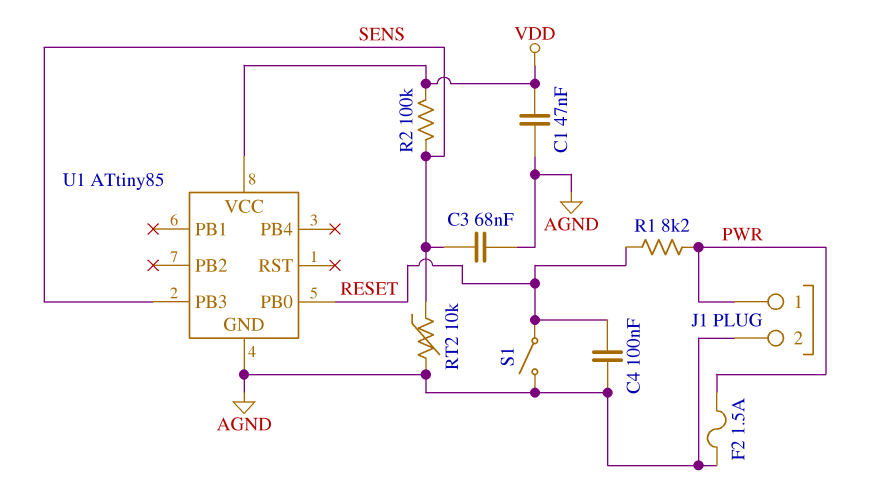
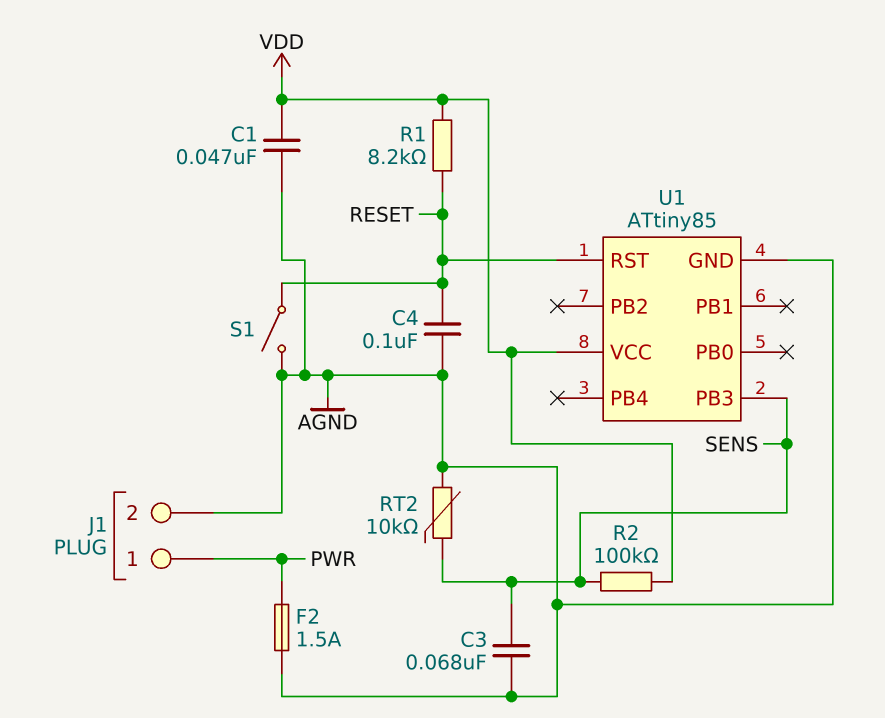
R1: 8.2k (PWR, RESET) -> 8.2k (RESET, VDD)
U1 pin PB0: RESET -> none
U1 pin RST: none -> RESET

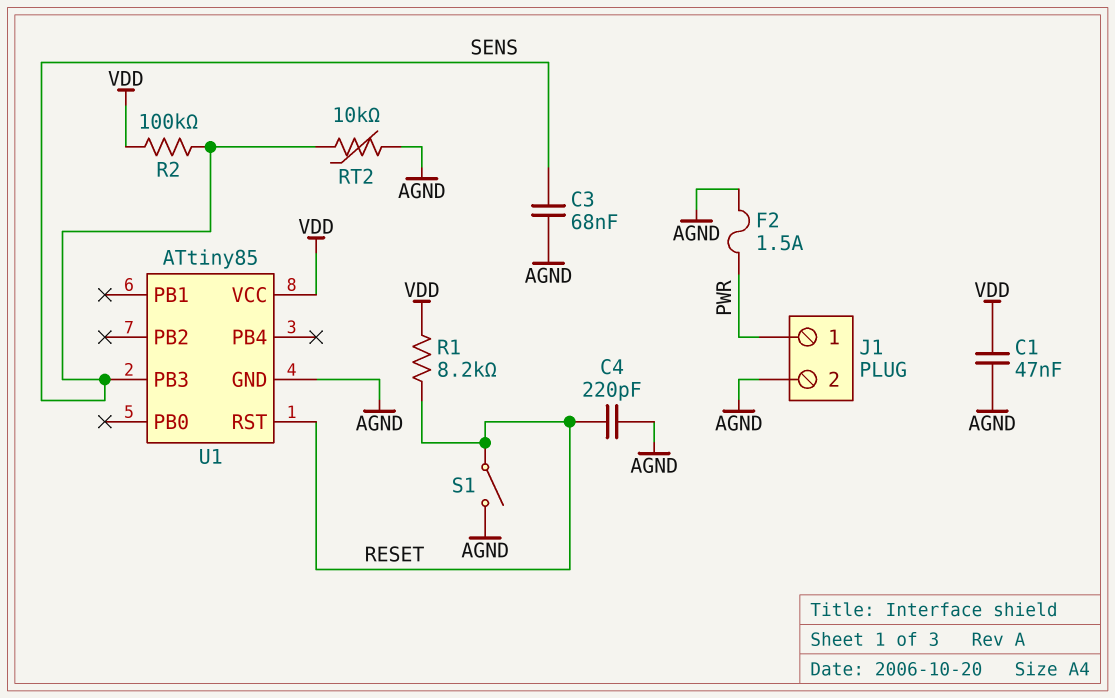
C4: 100nF (AGND, RESET) -> 220pF (AGND, RESET)

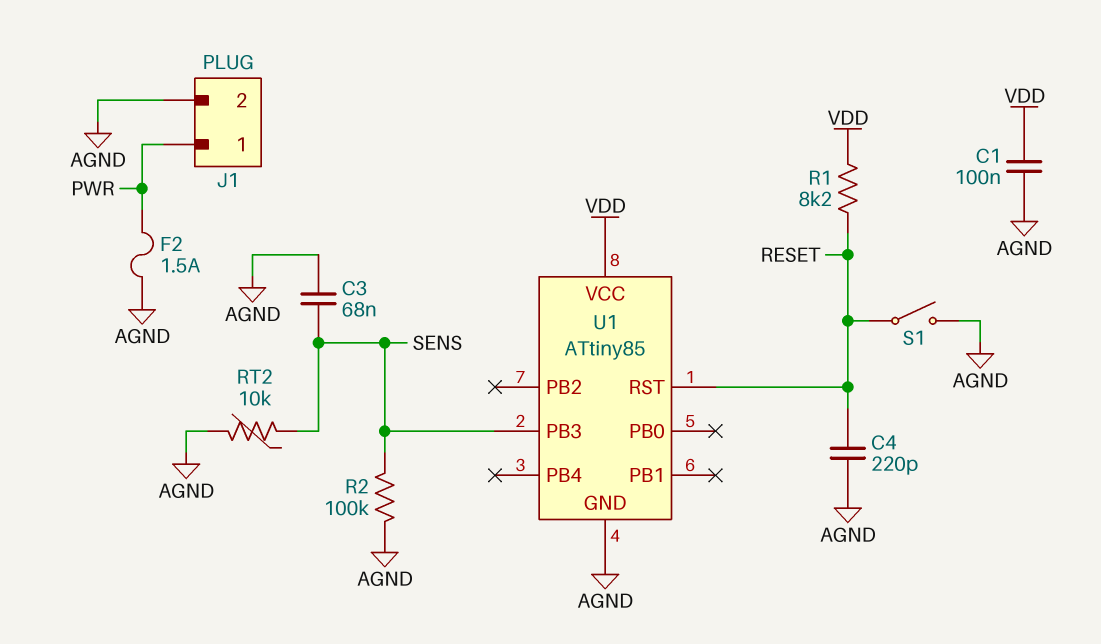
C1: 47nF (AGND, VDD) -> 100nF (AGND, VDD)
R2: 100k (SENS, VDD) -> 100k (AGND, SENS)

